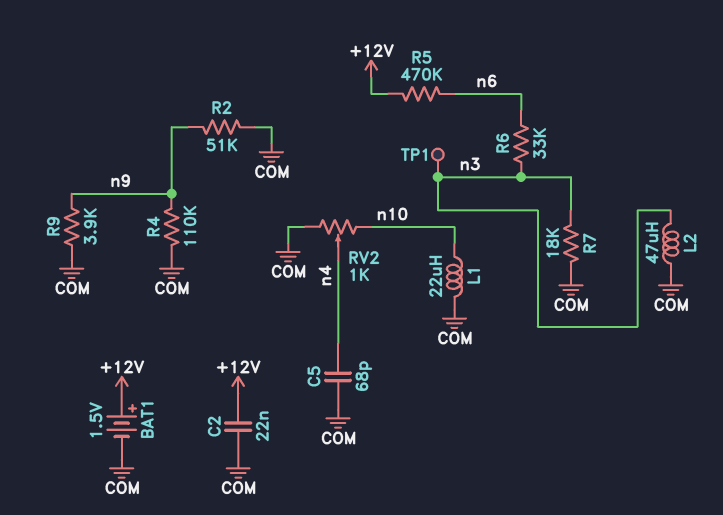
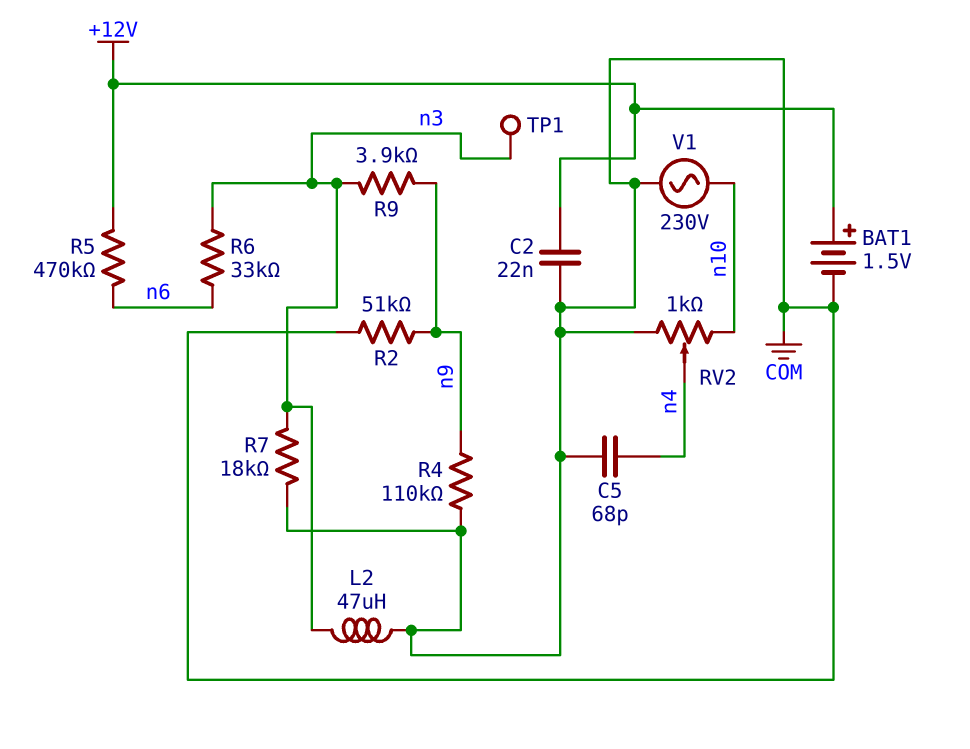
L1: 22uH (COM, n10) -> none
R9: 3.9k (COM, n9) -> 3.9k (n3, n9)
V1: none -> AC 230V (COM, n10)

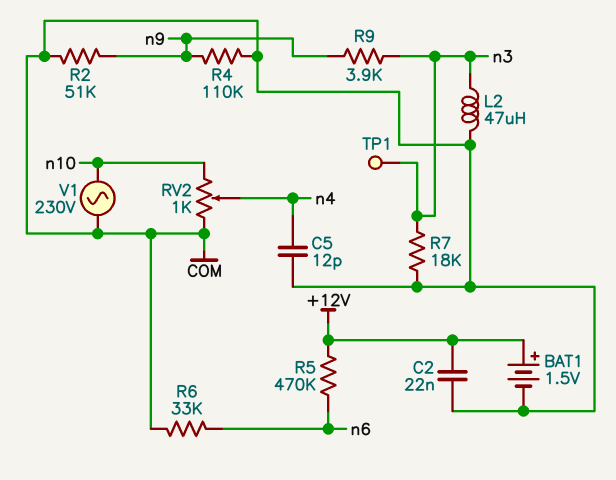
C5: 68pF (COM, n4) -> 12pF (COM, n4)
R6: 33k (n3, n6) -> 33k (COM, n6)

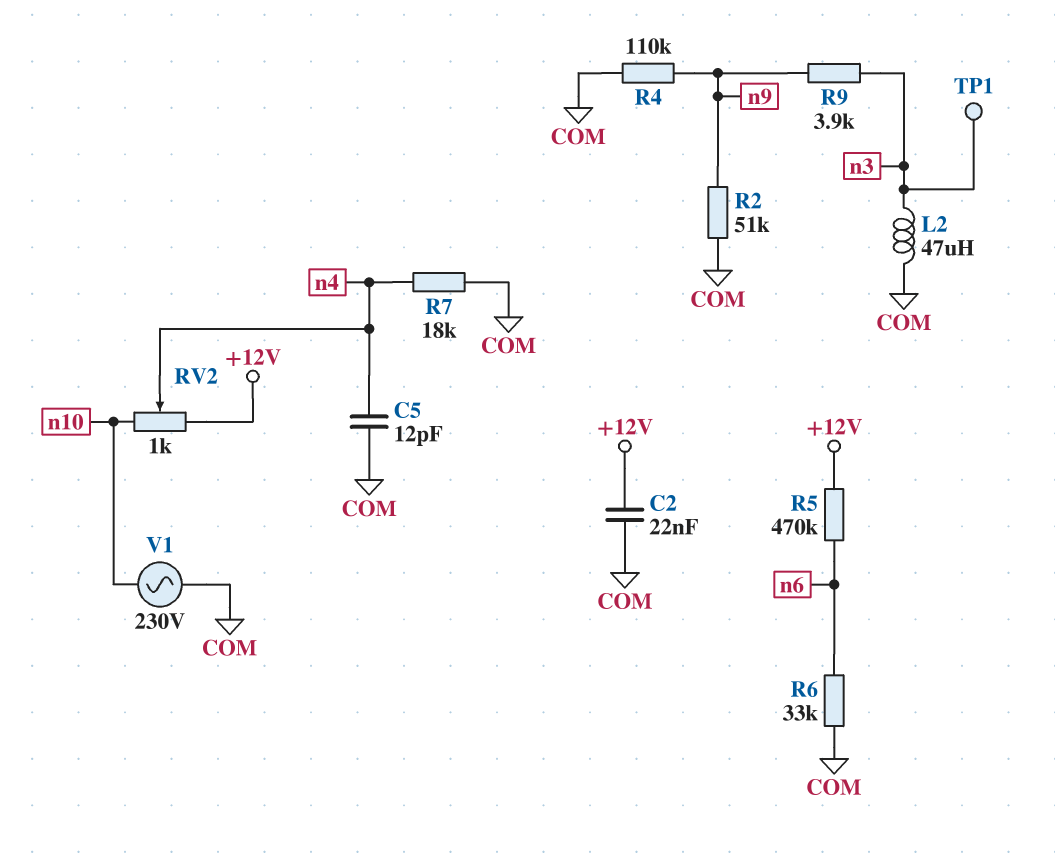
BAT1: 1.5V (plus +12V, minus COM) -> none
R7: 18k (COM, n3) -> 18k (COM, n4)
RV2: 1k (COM, n10, wiper n4) -> 1k (+12V, n10, wiper n4)

